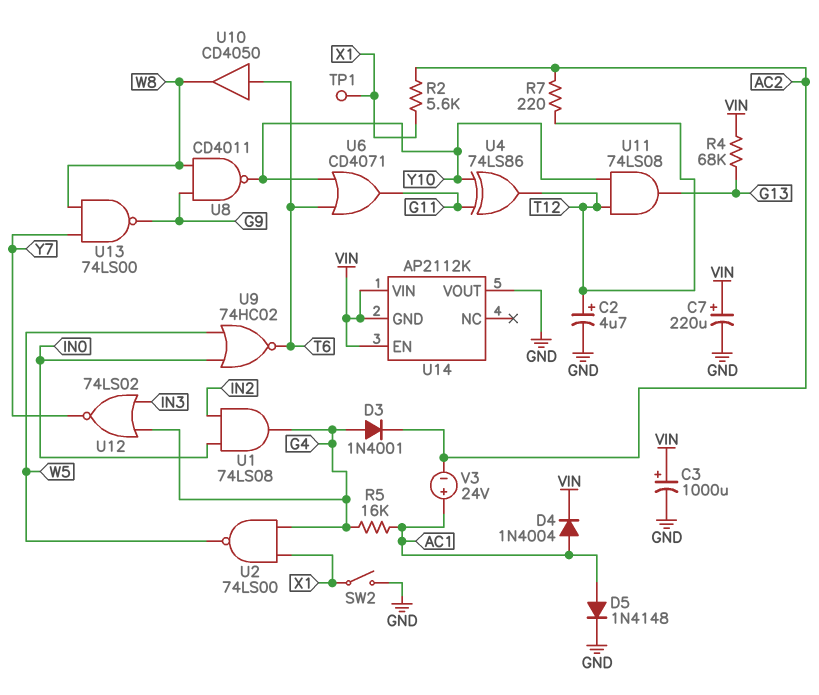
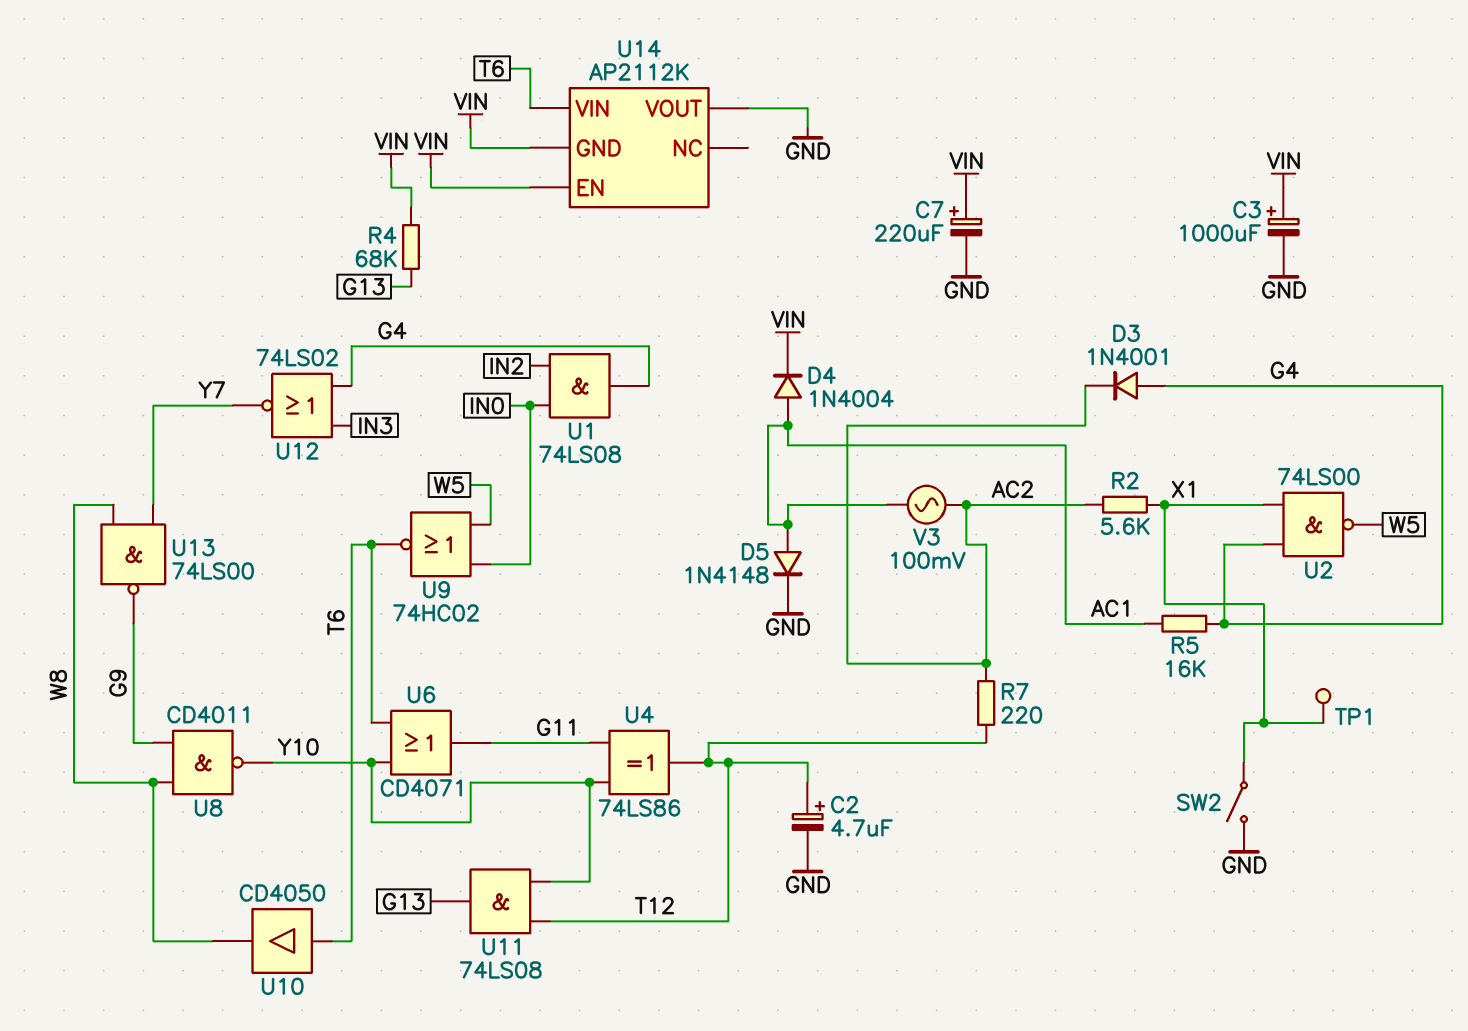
U14 pin VIN: VIN -> T6
V3: 24V (plus AC1, minus AC2) -> AC 100mV (AC1, AC2)

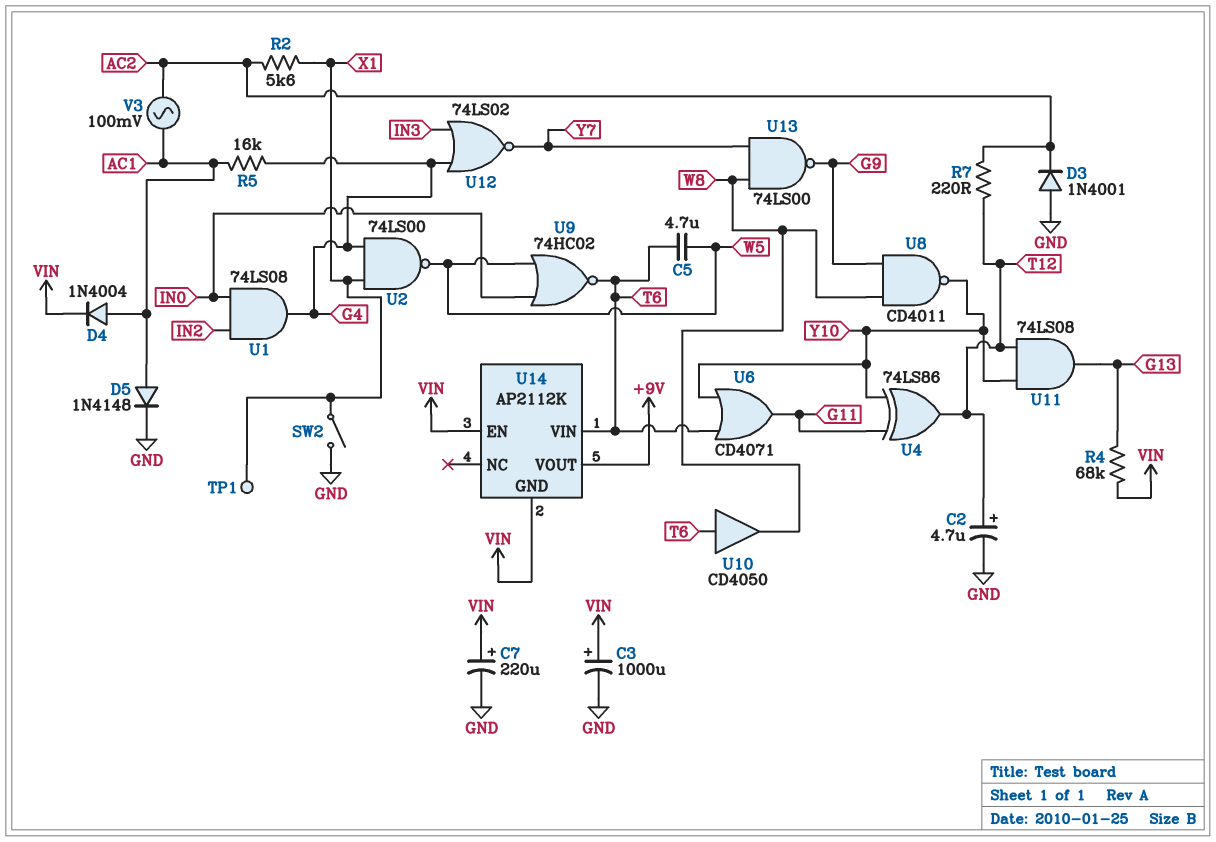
C5: none -> 4.7uF (T6, W5)
D3: diode 1N4001 (A G4, K AC2) -> diode 1N4001 (A GND, K AC2)
U14 pin VOUT: GND -> +9V

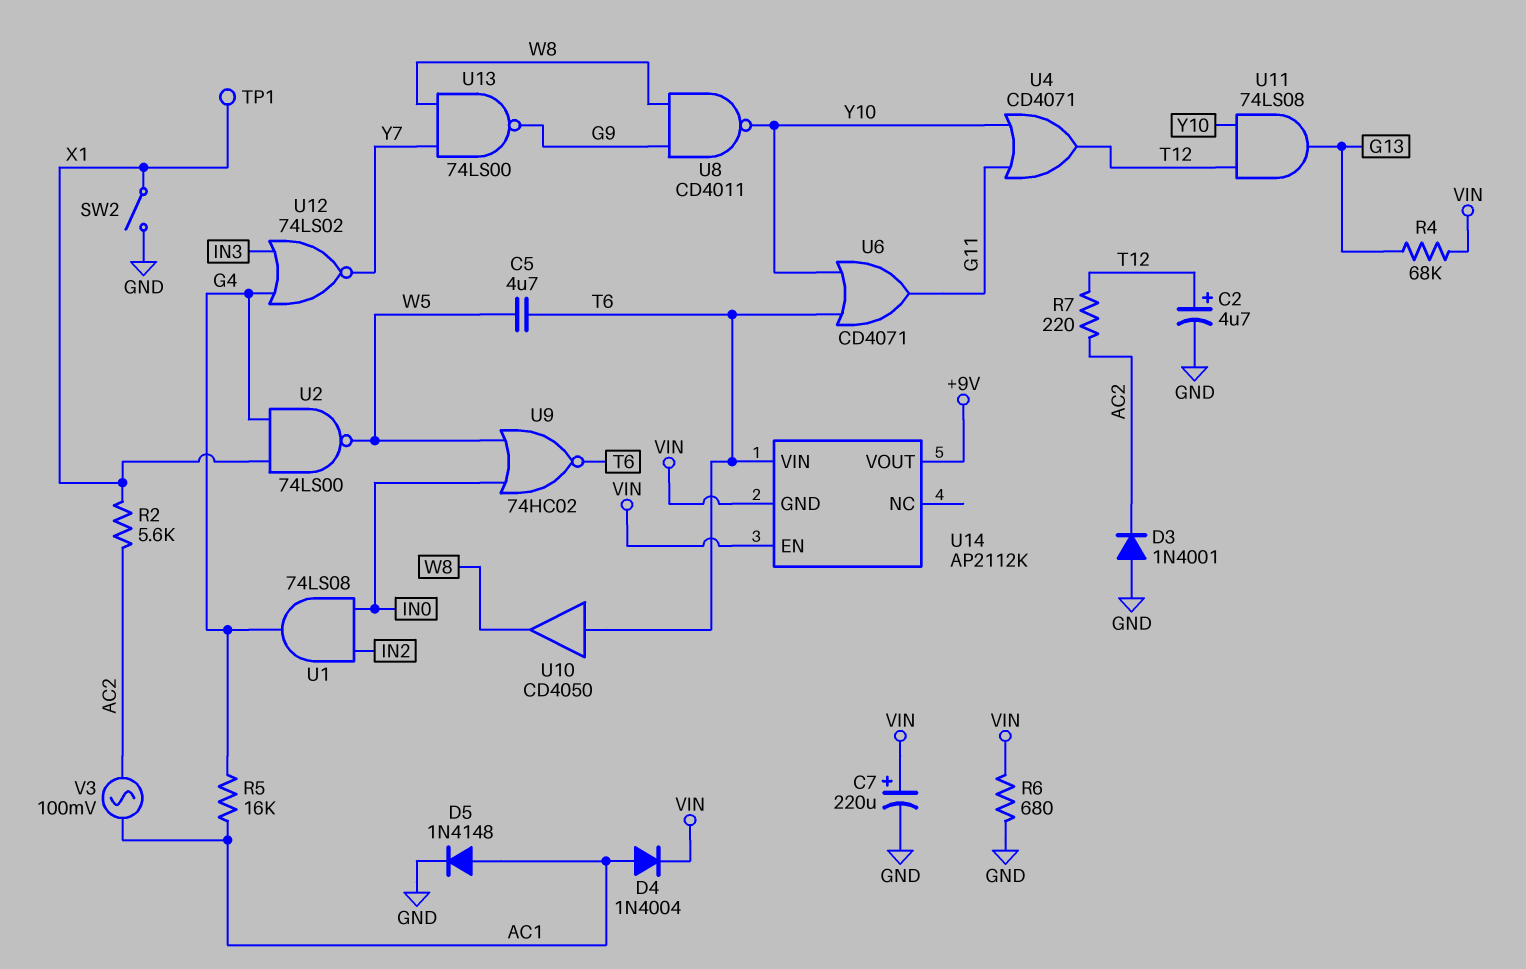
C3: 1000uF (plus VIN, minus GND) -> none
R6: none -> 680 (GND, VIN)
U4: XOR 74LS86 (in G11, in Y10, out T12) -> OR CD4071 (in G11, in Y10, out T12)

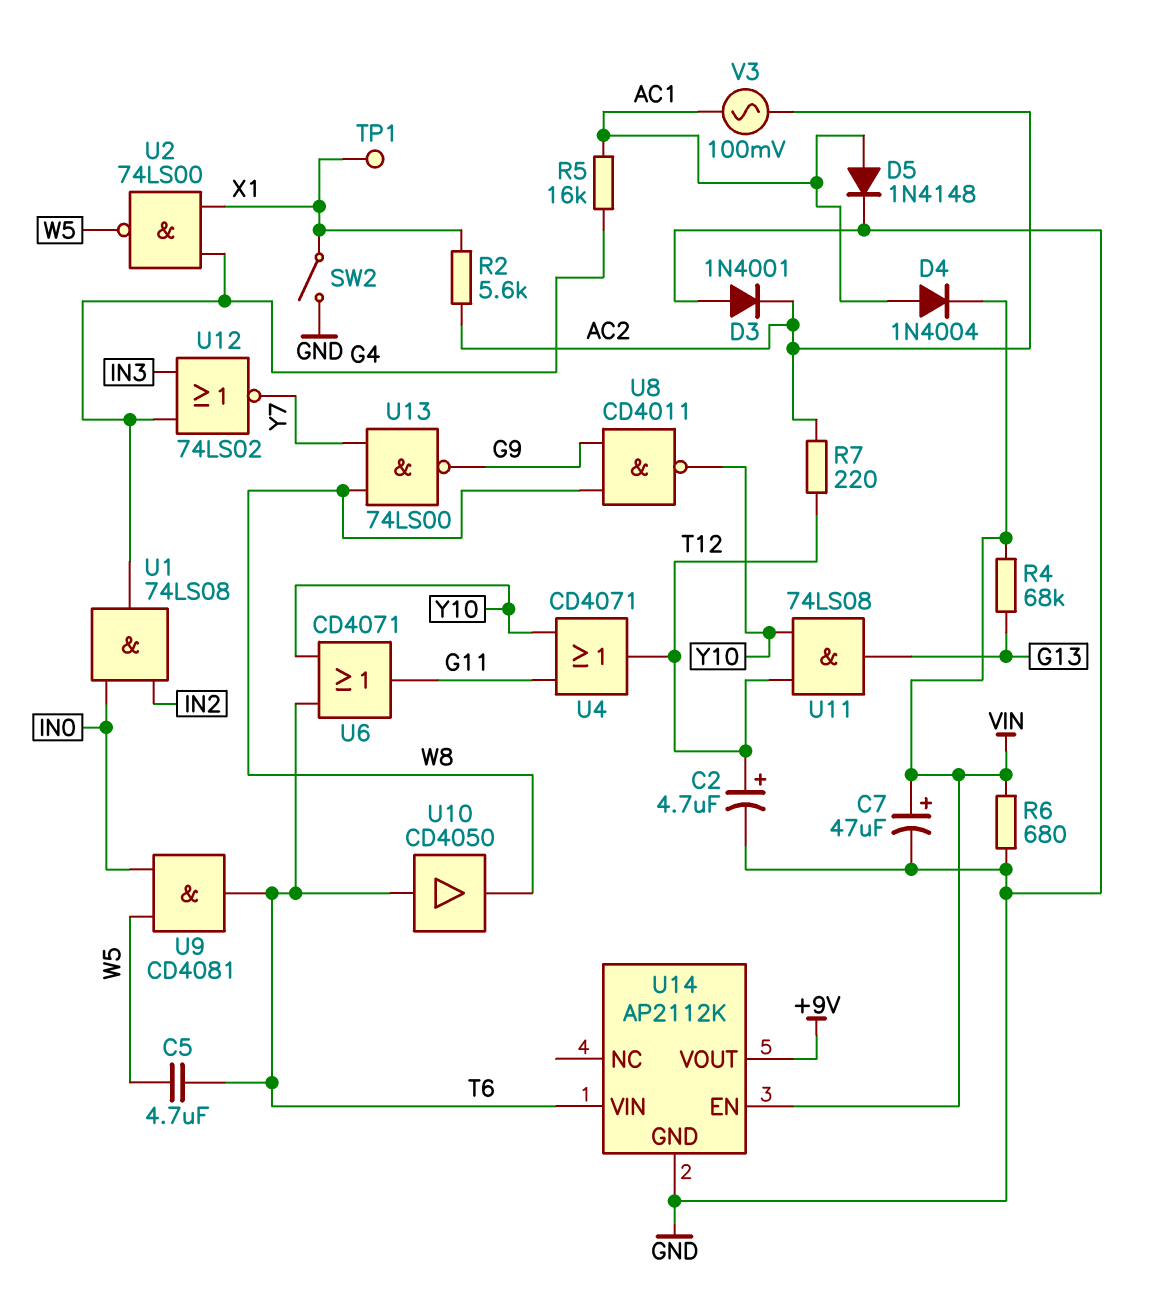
C7: 220uF (plus VIN, minus GND) -> 47uF (plus VIN, minus GND)
U9: NOR 74HC02 (in IN0, in W5, out T6) -> AND CD4081 (in IN0, in W5, out T6)
U14 pin GND: VIN -> GND

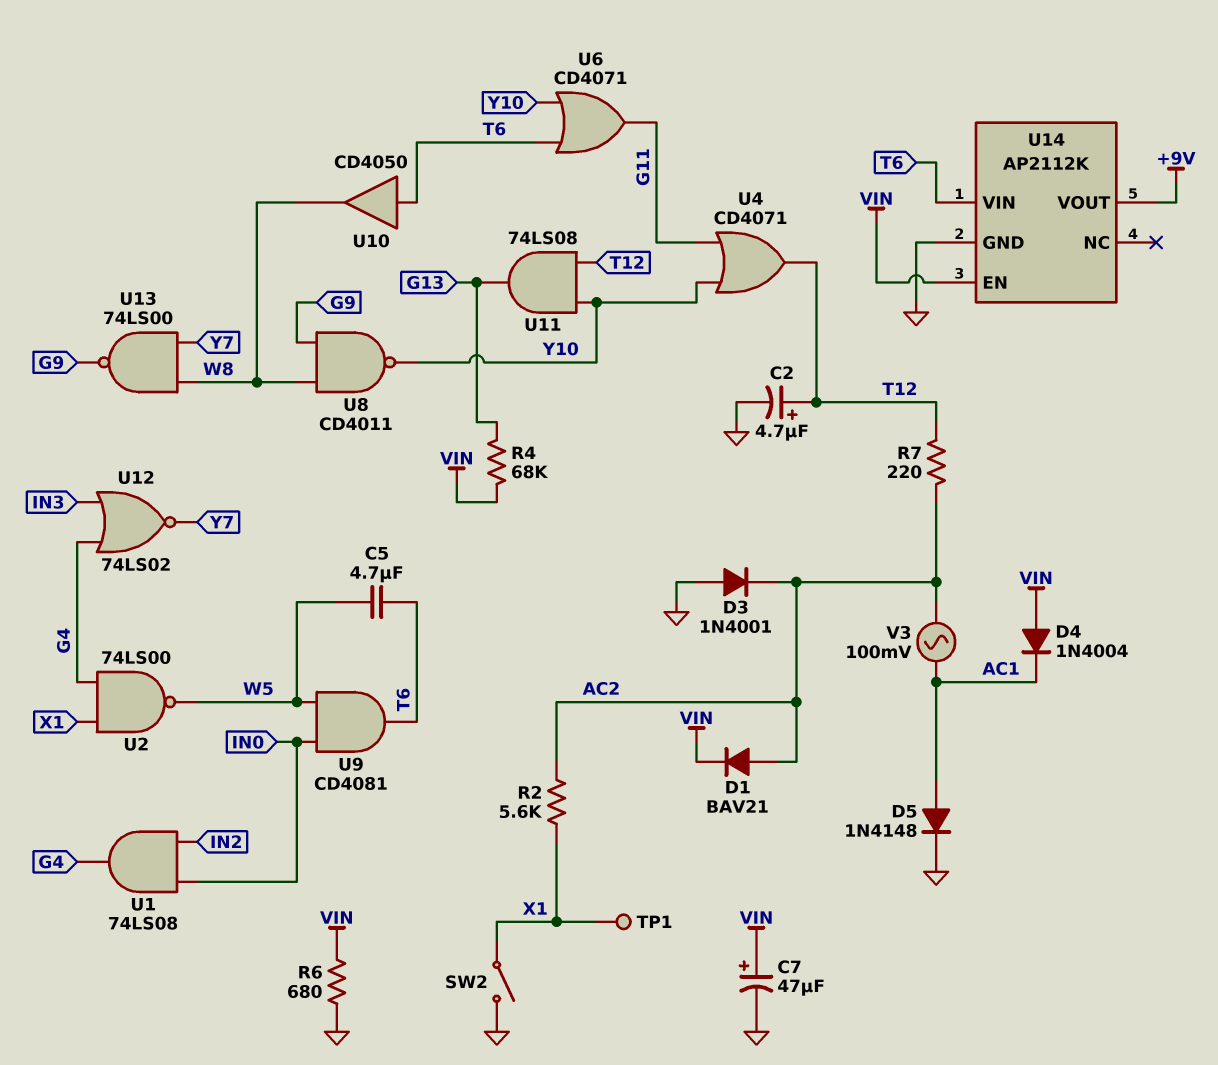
D1: none -> diode BAV21 (A AC2, K VIN)
D4: diode 1N4004 (A AC1, K VIN) -> diode 1N4004 (A VIN, K AC1)
R5: 16k (AC1, G4) -> none

